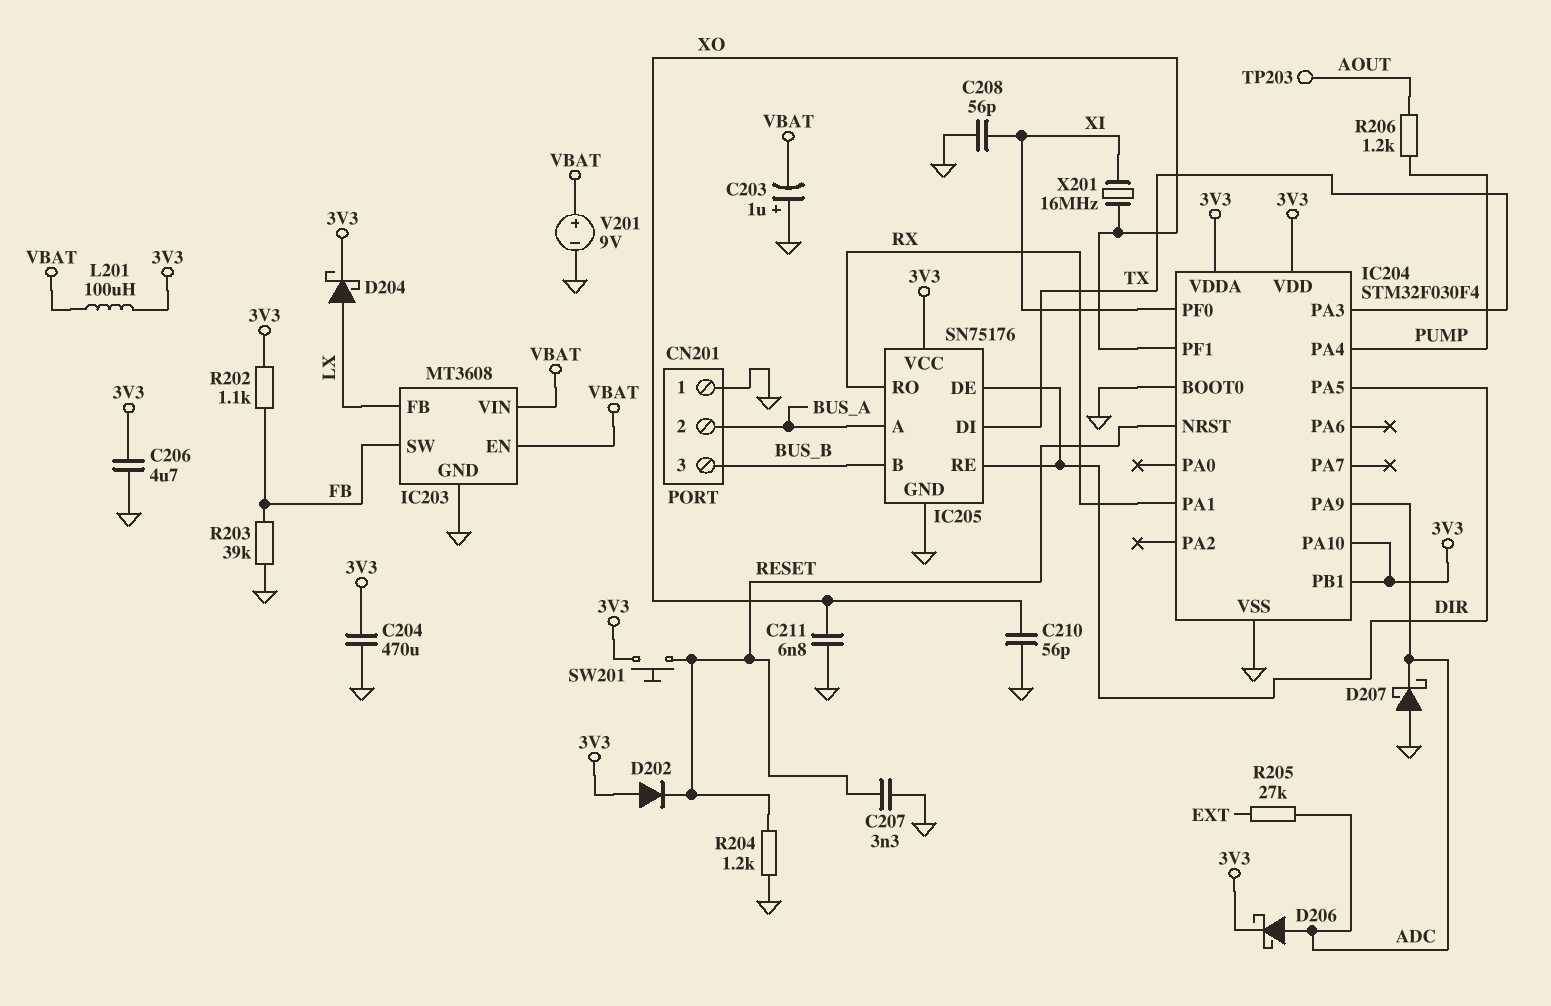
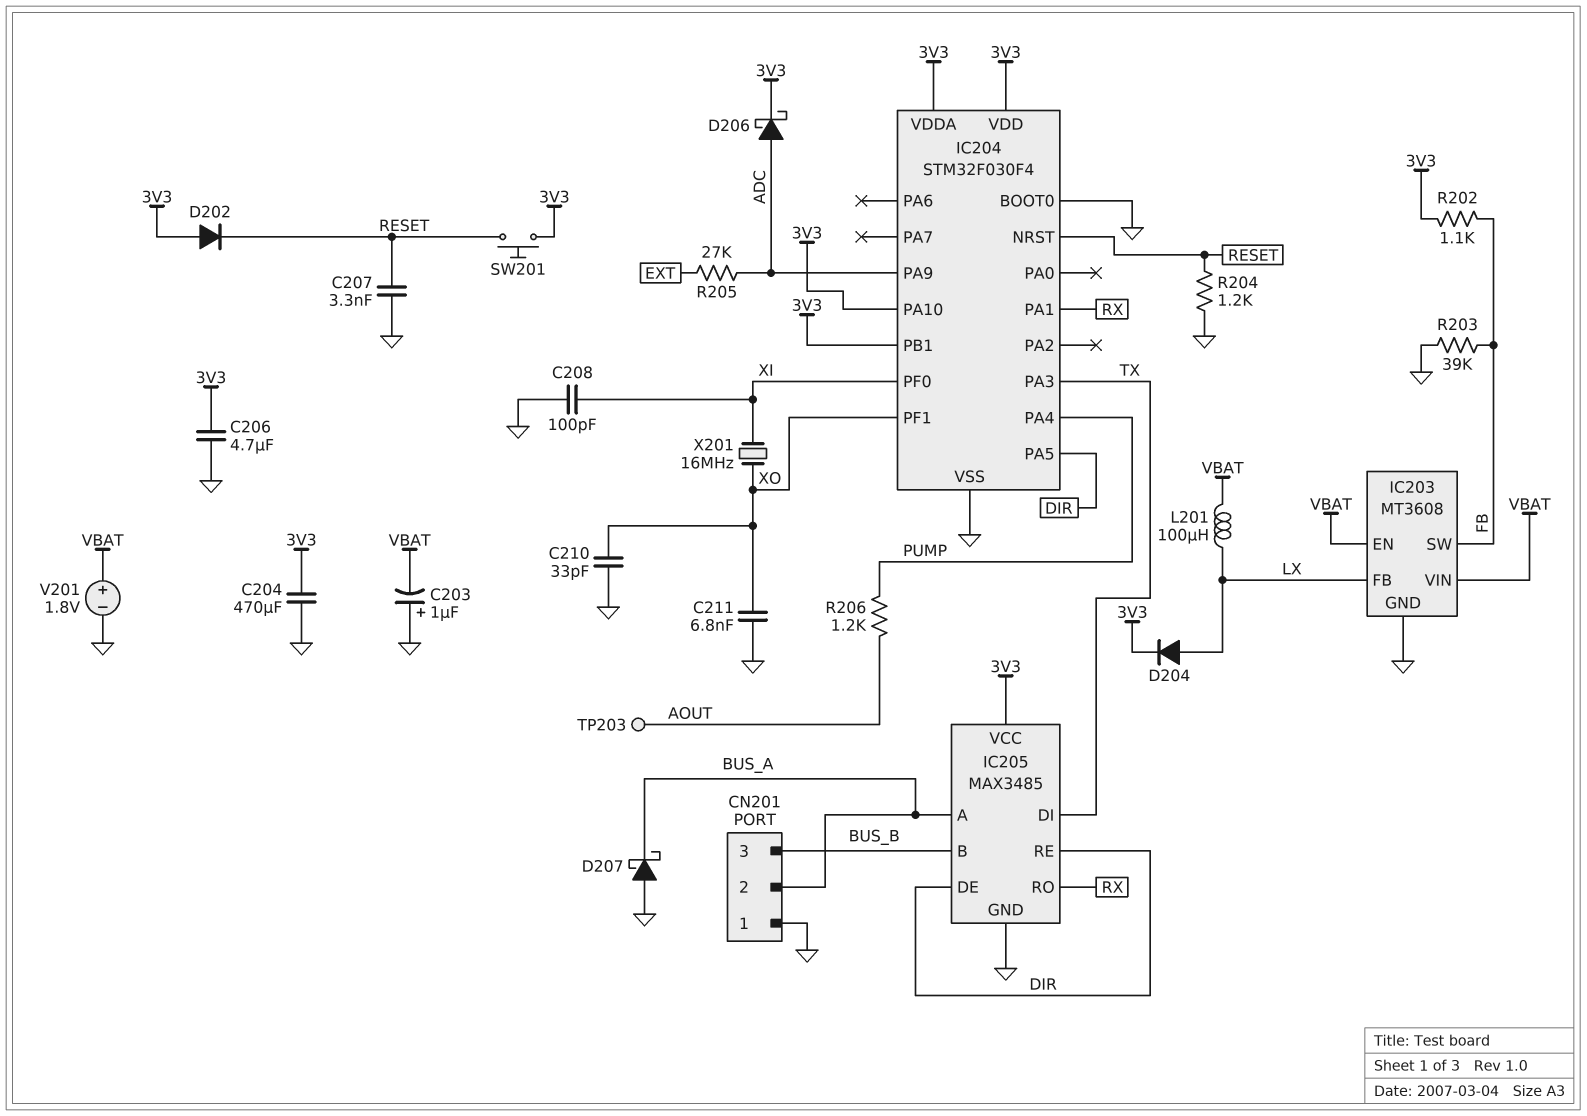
C208: 56pF (GND, XI) -> 100pF (GND, XI)
C210: 56pF (GND, XO) -> 33pF (GND, XO)
D204: schottky (A LX, K 3V3) -> diode (A LX, K 3V3)
D207: schottky (A GND, K ADC) -> schottky (A GND, K BUS_A)
IC205: SN75176 -> MAX3485
L201: 100uH (3V3, VBAT) -> 100uH (LX, VBAT)
V201: 9V (plus VBAT, minus GND) -> 1.8V (plus VBAT, minus GND)

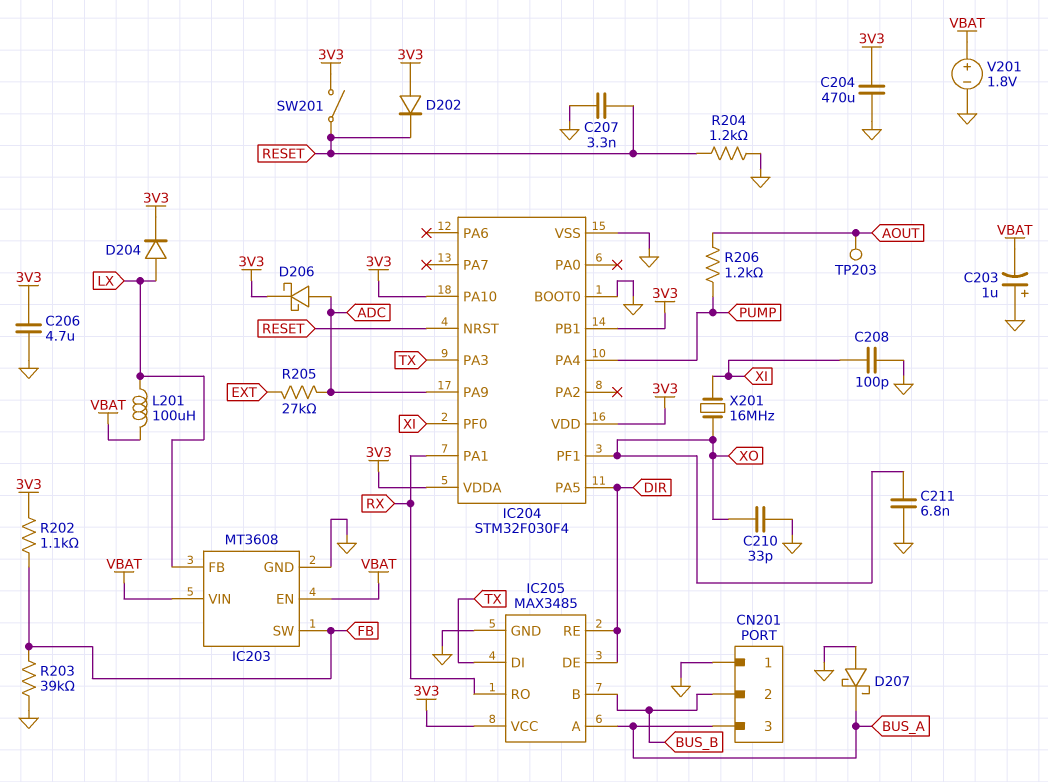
CN201 pin 2: BUS_A -> BUS_B
CN201 pin 3: BUS_B -> BUS_A
SW201: button (3V3, RESET) -> switch (3V3, RESET)

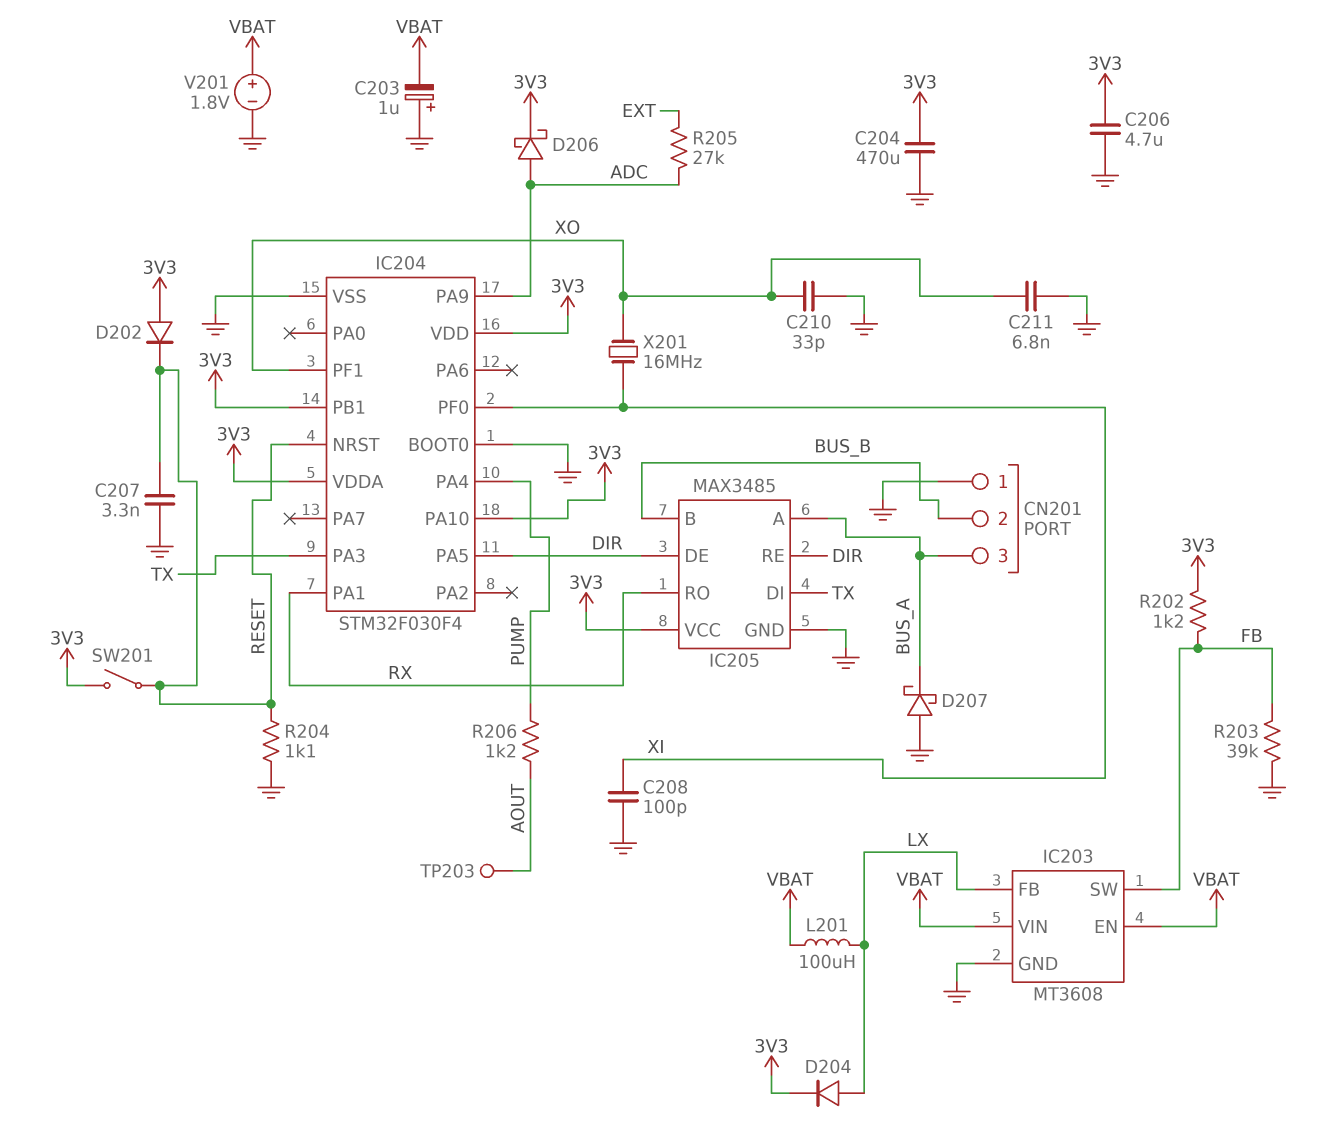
R202: 1.1k (3V3, FB) -> 1.2k (3V3, FB)
R204: 1.2k (GND, RESET) -> 1.1k (GND, RESET)

